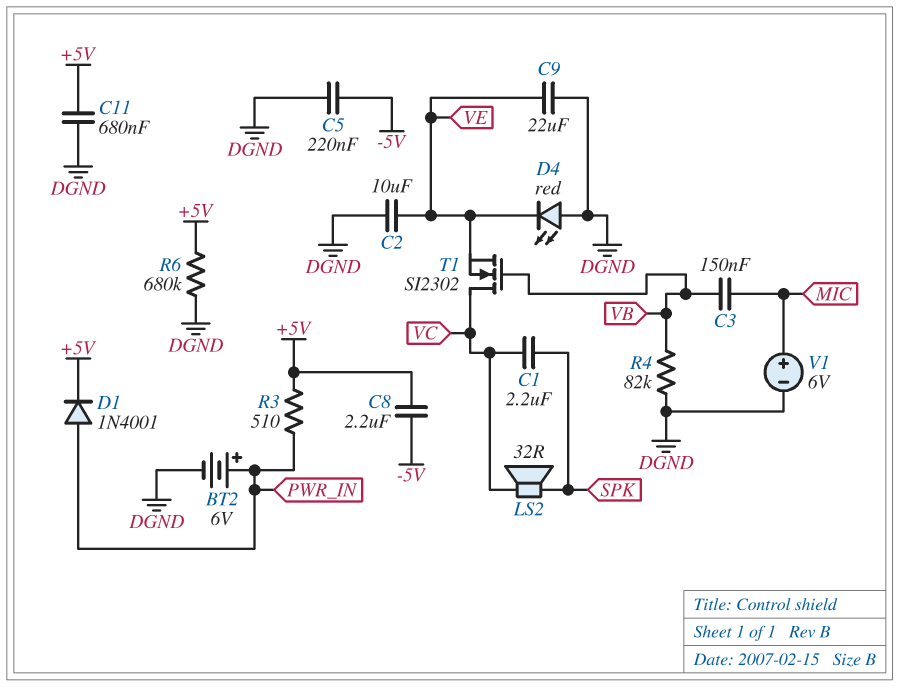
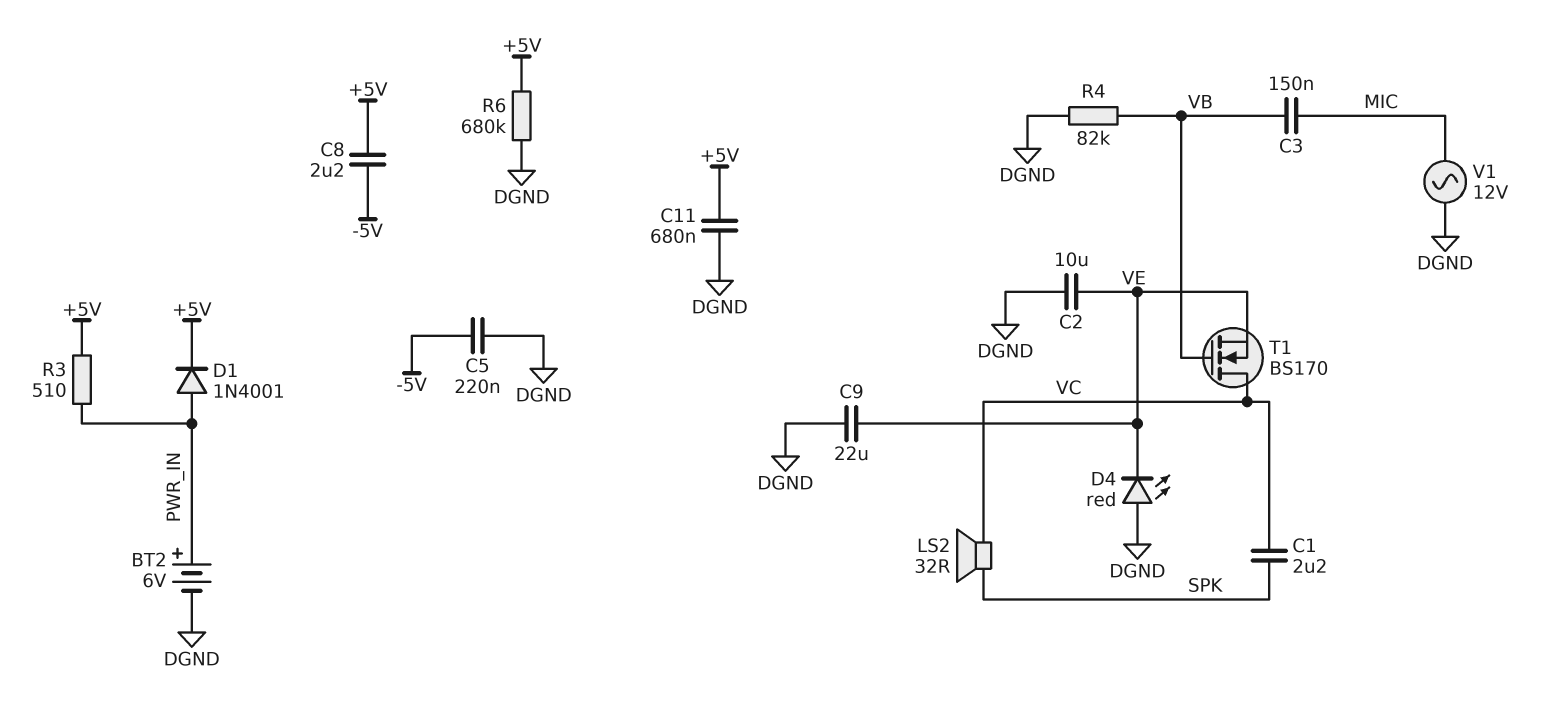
T1: NMOS SI2302 (G VB, D VC, S VE) -> NMOS BS170 (G VB, D VC, S VE)
V1: 6V (plus MIC, minus DGND) -> AC 12V (DGND, MIC)

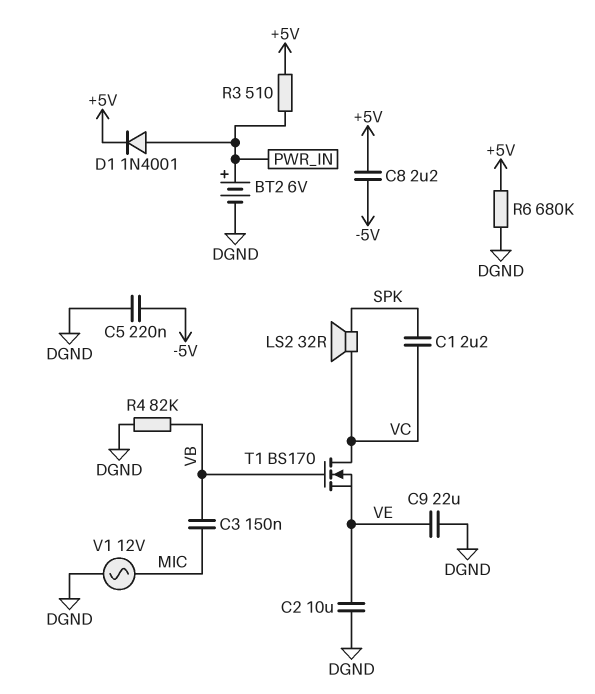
C11: 680nF (+5V, DGND) -> none
D4: LED red (A DGND, K VE) -> none

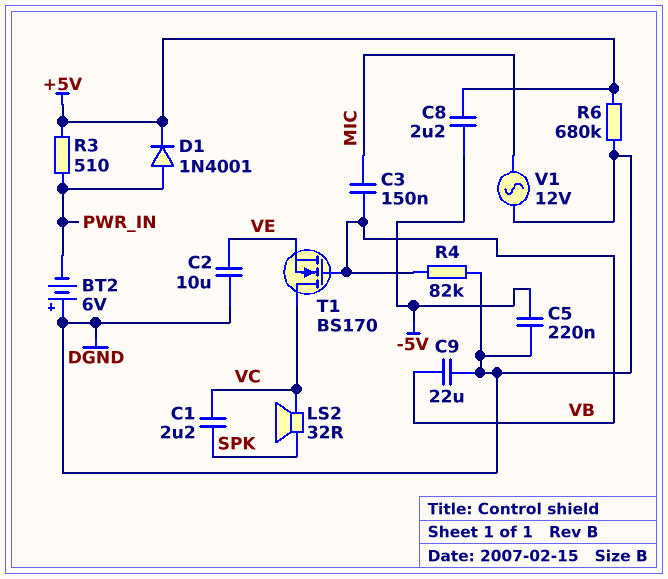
BT2: 6V (plus PWR_IN, minus DGND) -> 6V (plus DGND, minus PWR_IN)
C9: 22uF (DGND, VE) -> 22uF (DGND, VB)

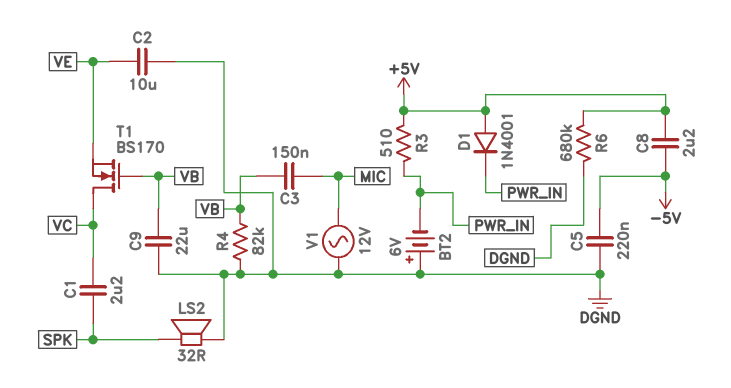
D1: diode 1N4001 (A PWR_IN, K +5V) -> diode 1N4001 (A +5V, K PWR_IN)
LS2: speaker 32R (SPK, VC) -> speaker 32R (DGND, SPK)

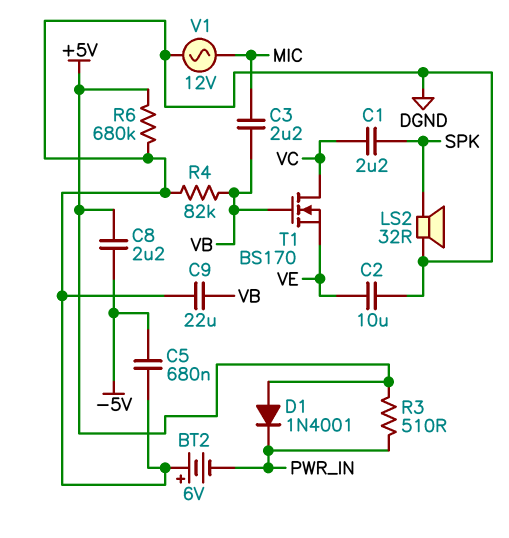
C3: 150nF (MIC, VB) -> 2.2uF (MIC, VB)
C5: 220nF (-5V, DGND) -> 680nF (-5V, DGND)

